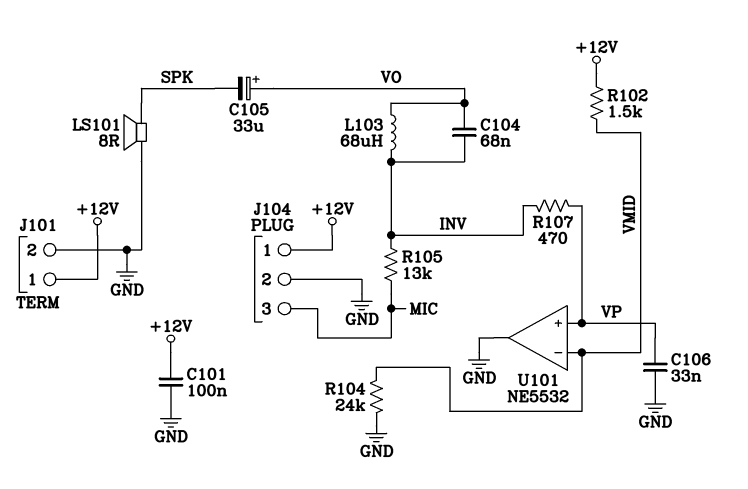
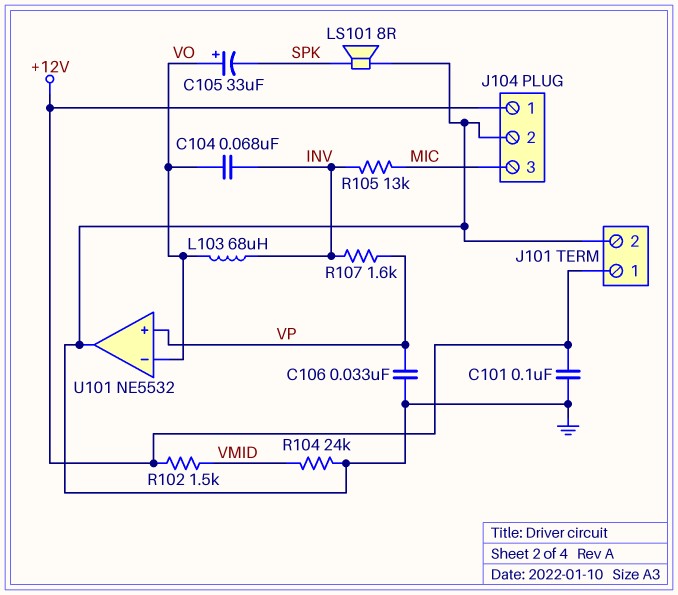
R107: 470 (INV, VP) -> 1.6k (INV, VP)
U101 pin in-: VMID -> VO

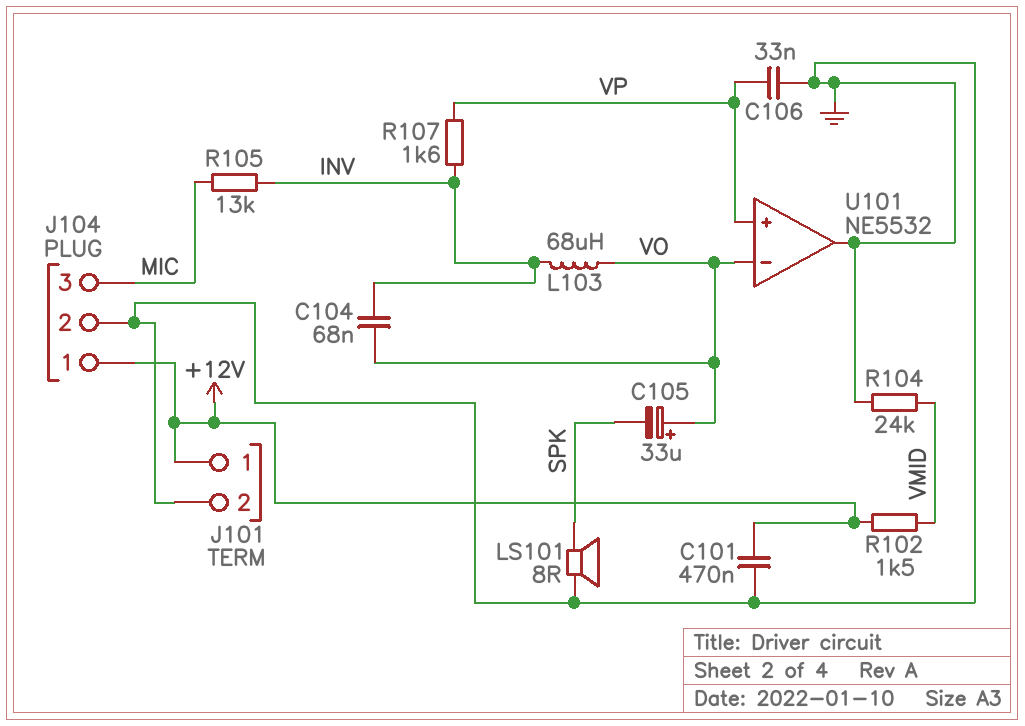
C101: 100nF (+12V, GND) -> 470nF (+12V, GND)

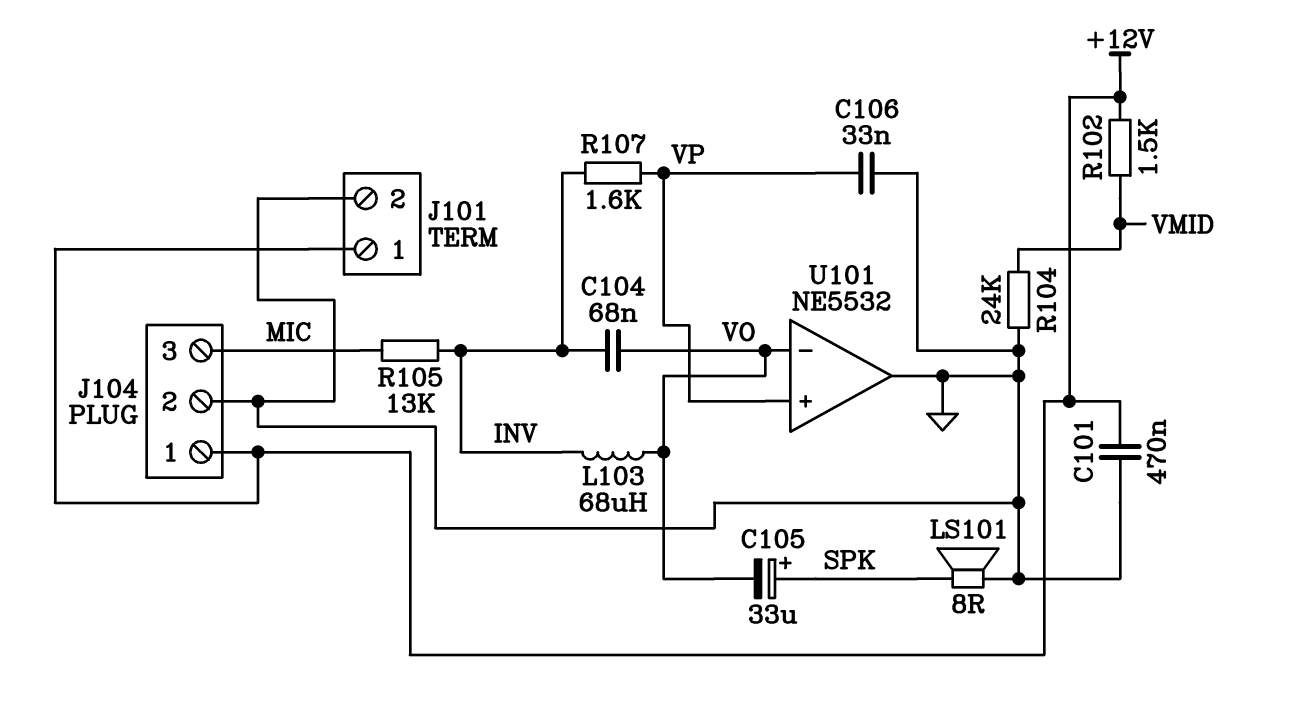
C105: 33uF (plus VO, minus SPK) -> 33uF (plus SPK, minus VO)

